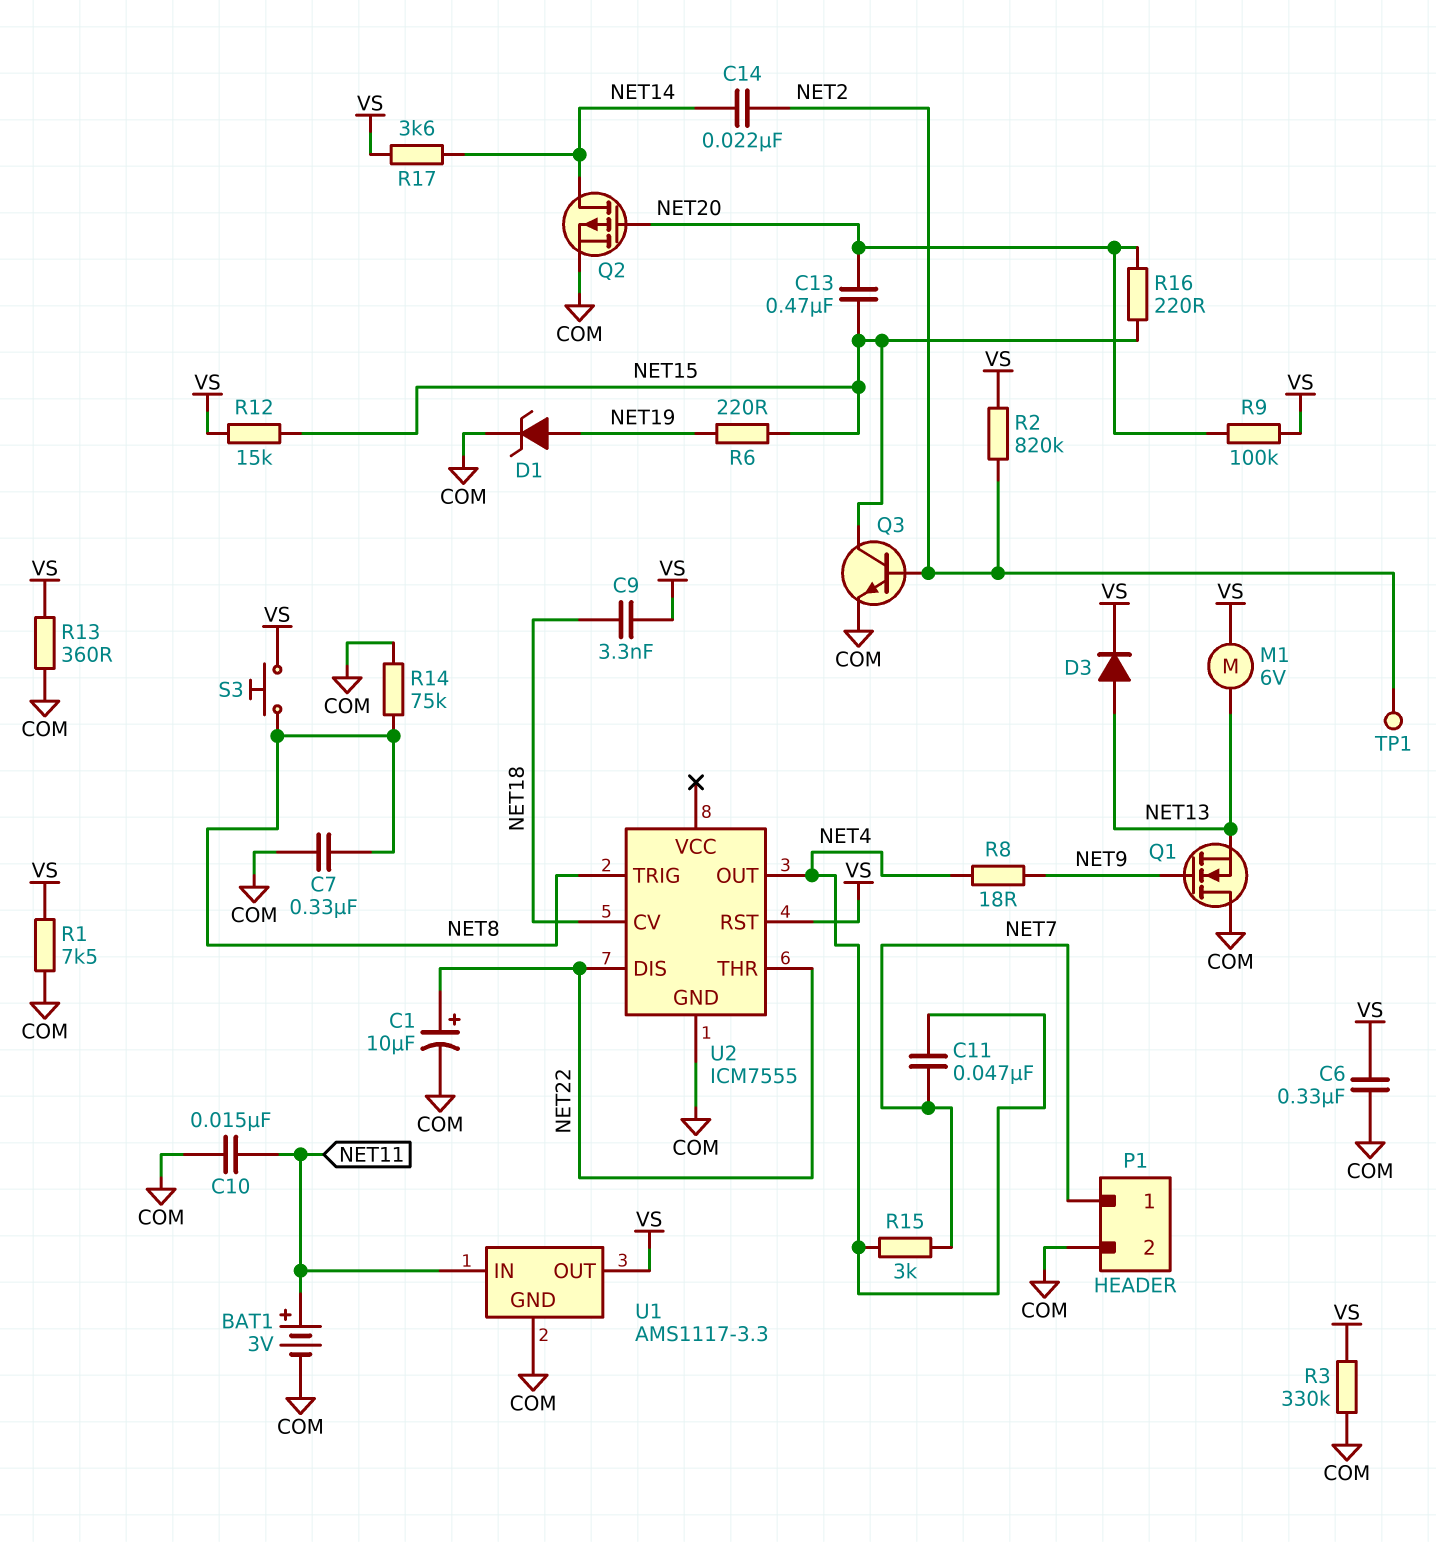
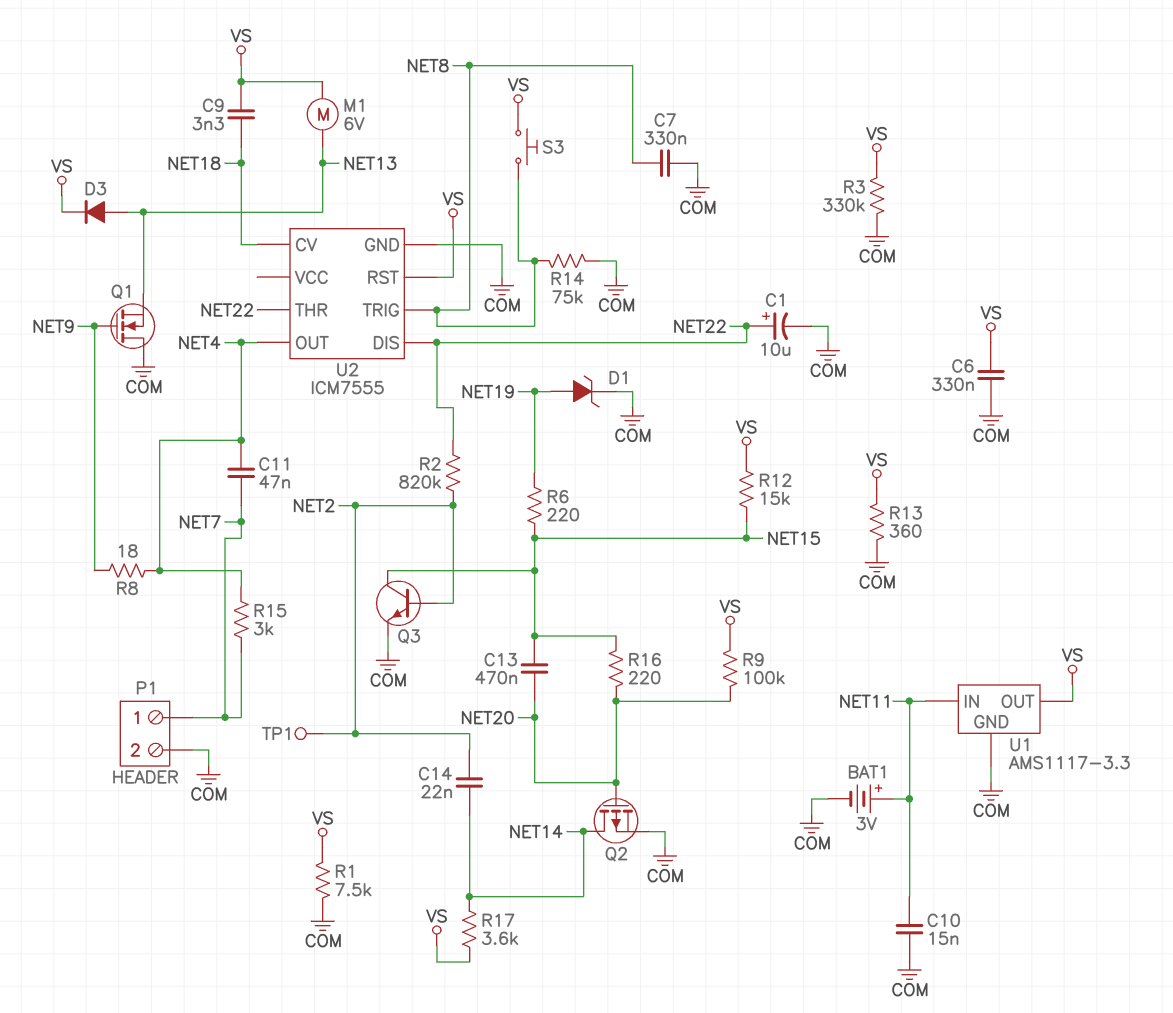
R2: 820k (NET2, VS) -> 820k (NET2, NET22)

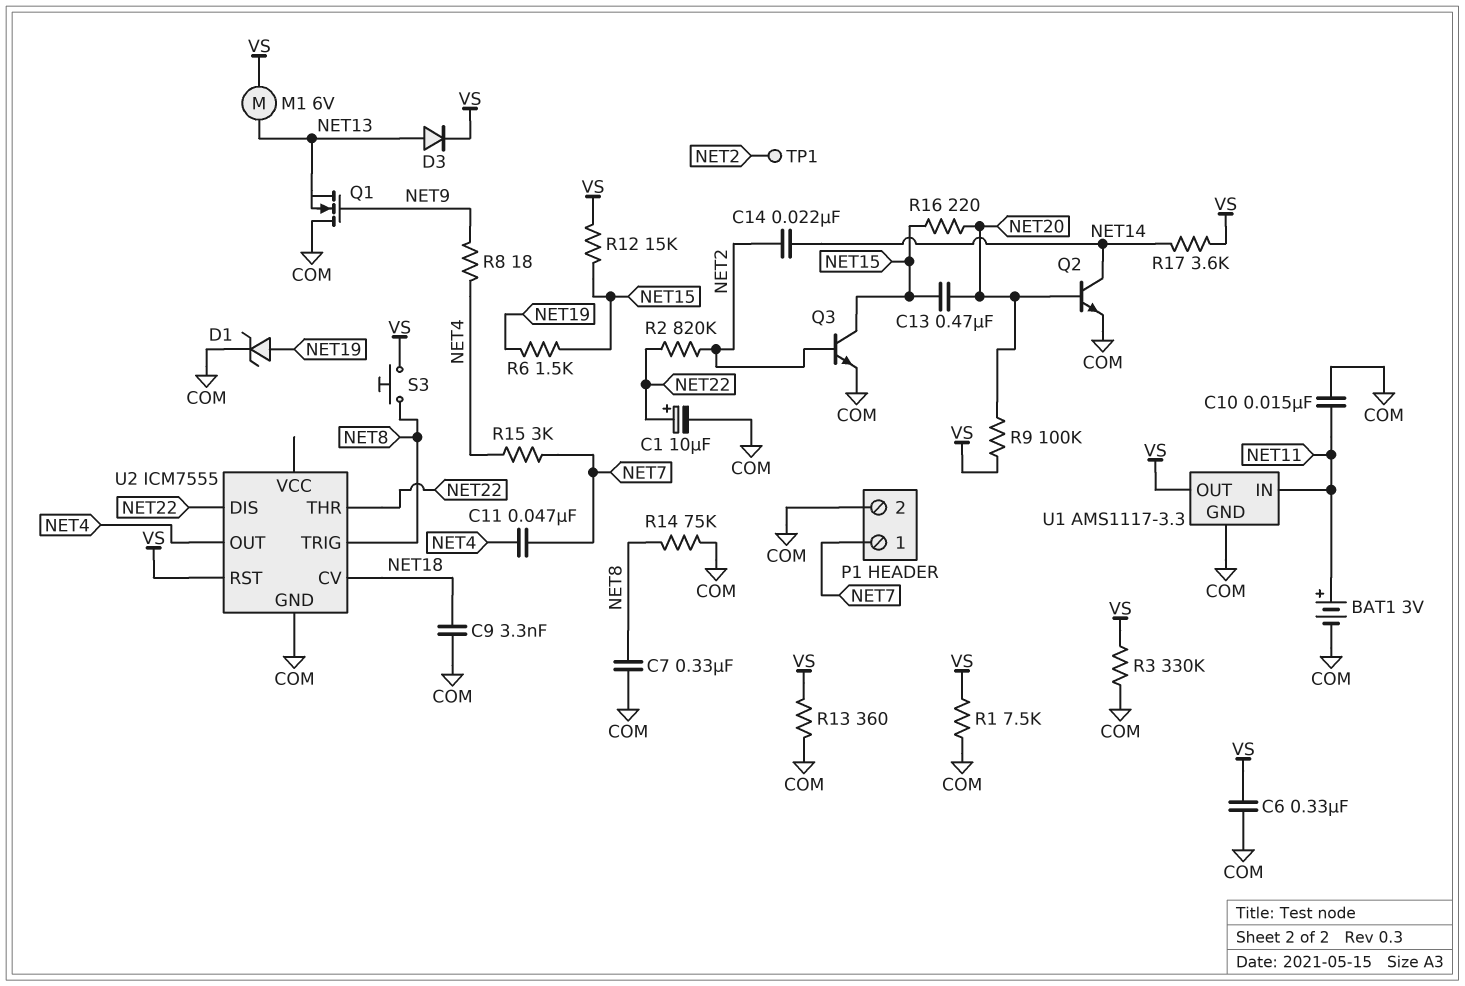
C9: 3.3nF (NET18, VS) -> 3.3nF (COM, NET18)
Q2: PMOS (G NET20, D NET14, S COM) -> NPN (B NET20, C NET14, E COM)
R6: 220 (NET15, NET19) -> 1.5k (NET15, NET19)

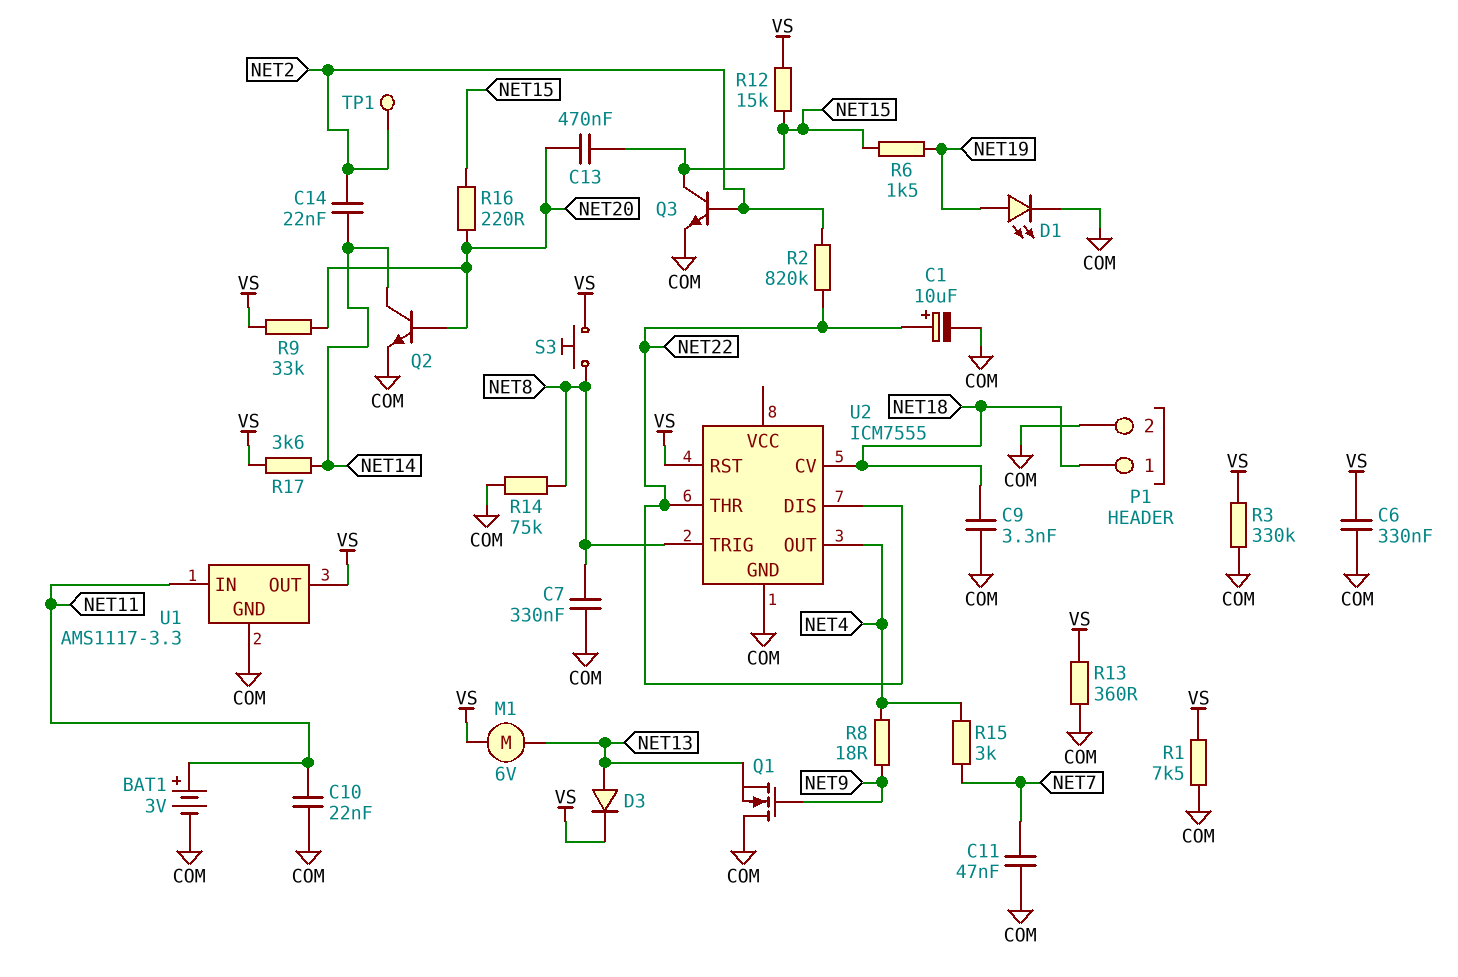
C10: 15nF (COM, NET11) -> 22nF (COM, NET11)
C11: 47nF (NET4, NET7) -> 47nF (COM, NET7)
D1: zener (A NET19, K COM) -> LED (A NET19, K COM)
P1 pin 1: NET7 -> NET18
R9: 100k (NET20, VS) -> 33k (NET20, VS)

